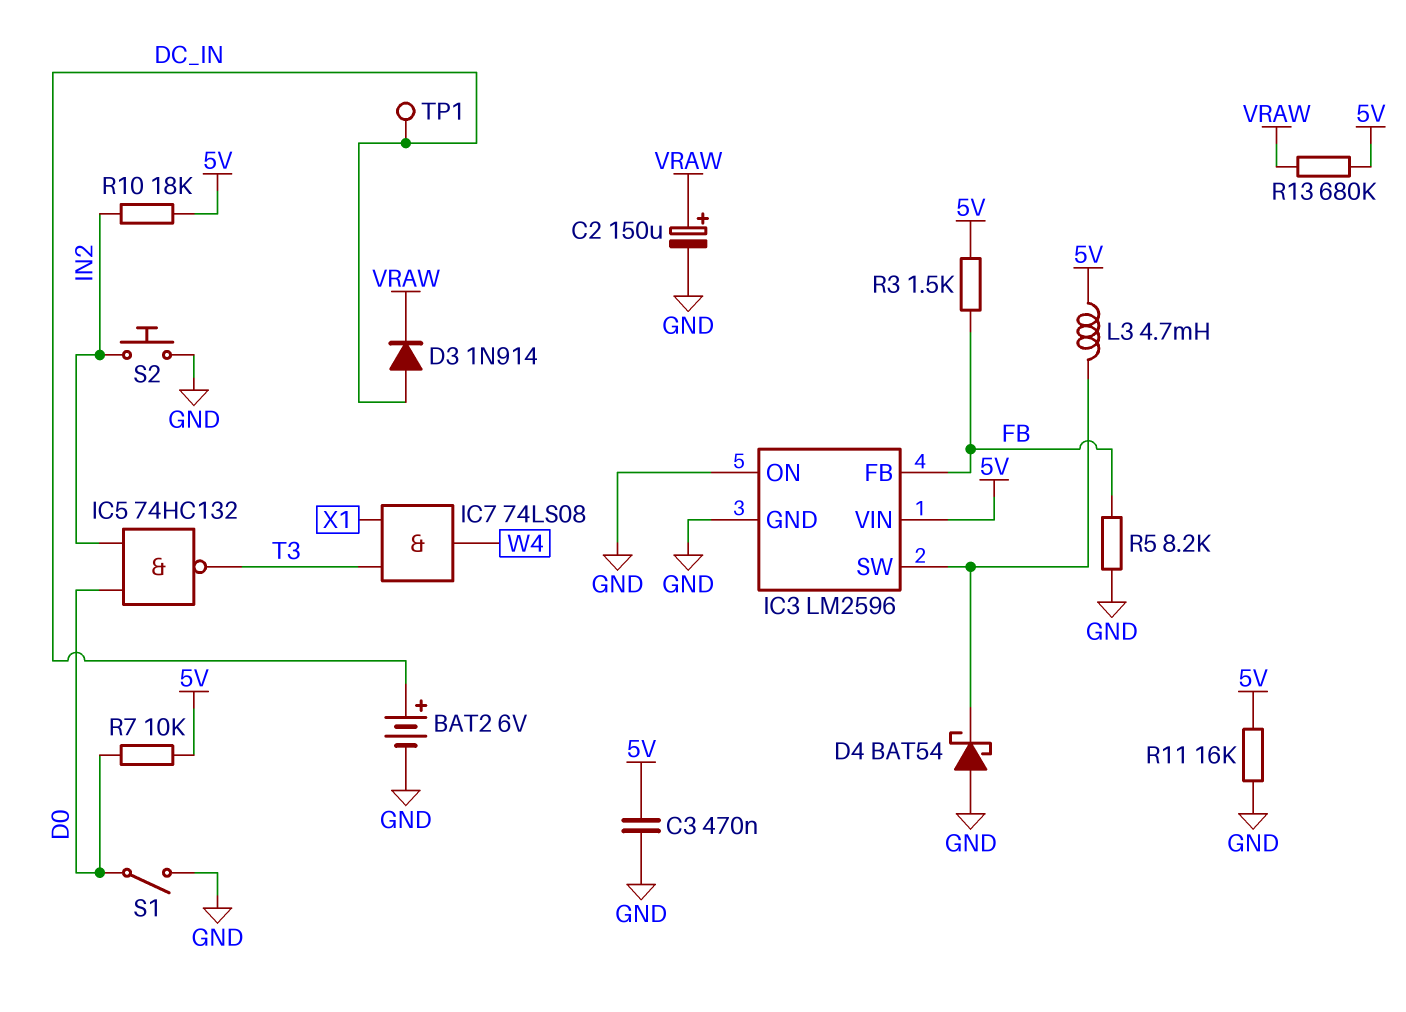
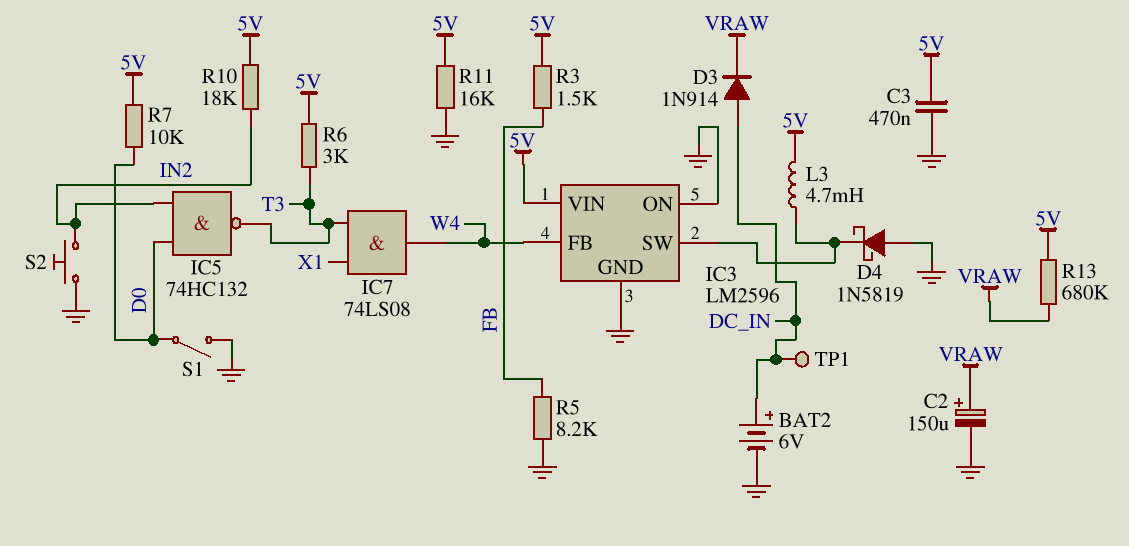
D4: schottky BAT54 (A GND, K IC3/SW) -> schottky 1N5819 (A GND, K IC3/SW)
IC3 pin FB: FB -> W4
R6: none -> 3k (5V, T3)

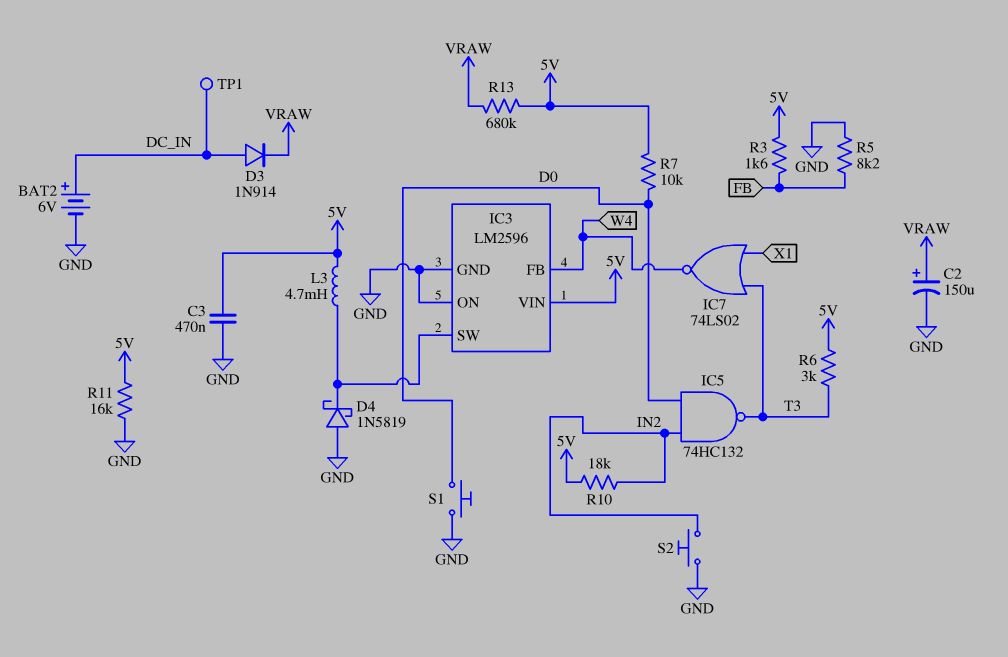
IC7: AND 74LS08 (in T3, in X1, out W4) -> NOR 74LS02 (in T3, in X1, out W4)
R3: 1.5k (5V, FB) -> 1.6k (5V, FB)
S1: switch (D0, GND) -> button (D0, GND)

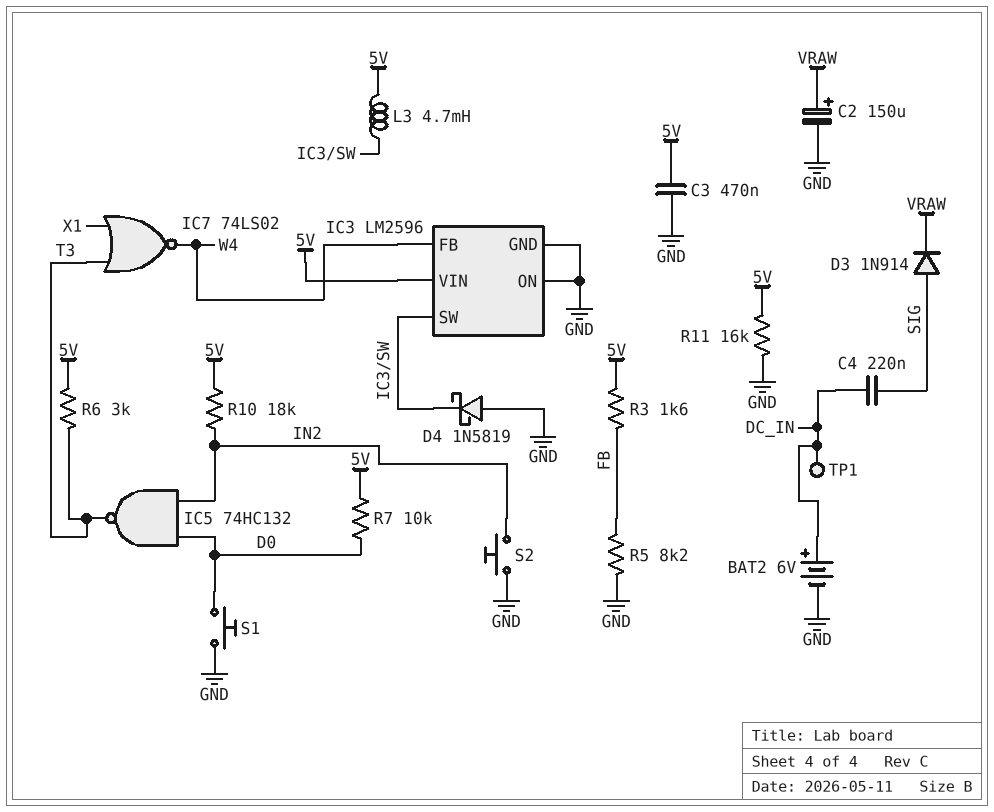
C4: none -> 220nF (DC_IN, SIG)
D3: diode 1N914 (A DC_IN, K VRAW) -> diode 1N914 (A SIG, K VRAW)
R13: 680k (5V, VRAW) -> none

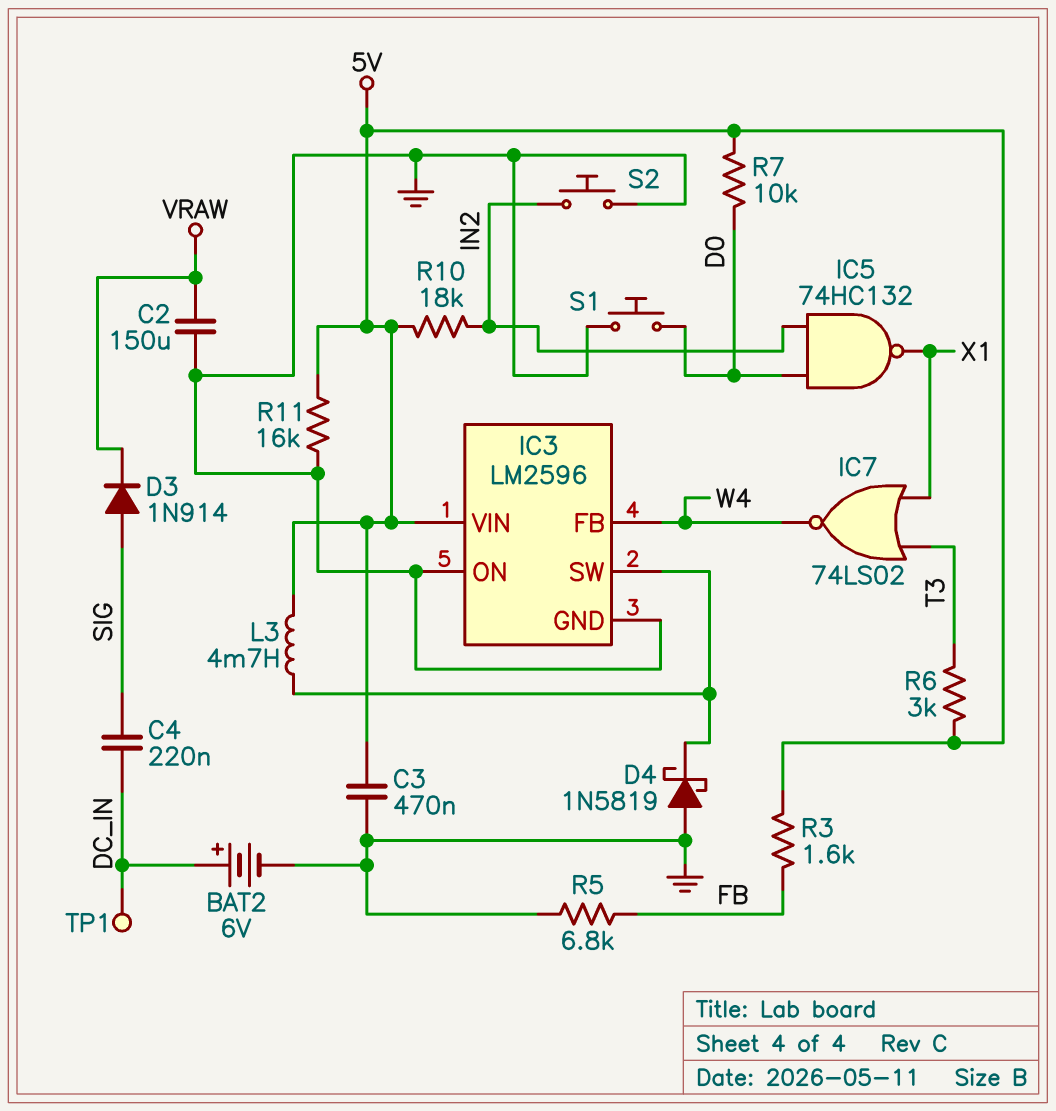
C2: 150uF (plus VRAW, minus GND) -> 150uF (GND, VRAW)
IC5: NAND 74HC132 (in D0, in IN2, out T3) -> NAND 74HC132 (in D0, in IN2, out X1)
R5: 8.2k (FB, GND) -> 6.8k (FB, GND)

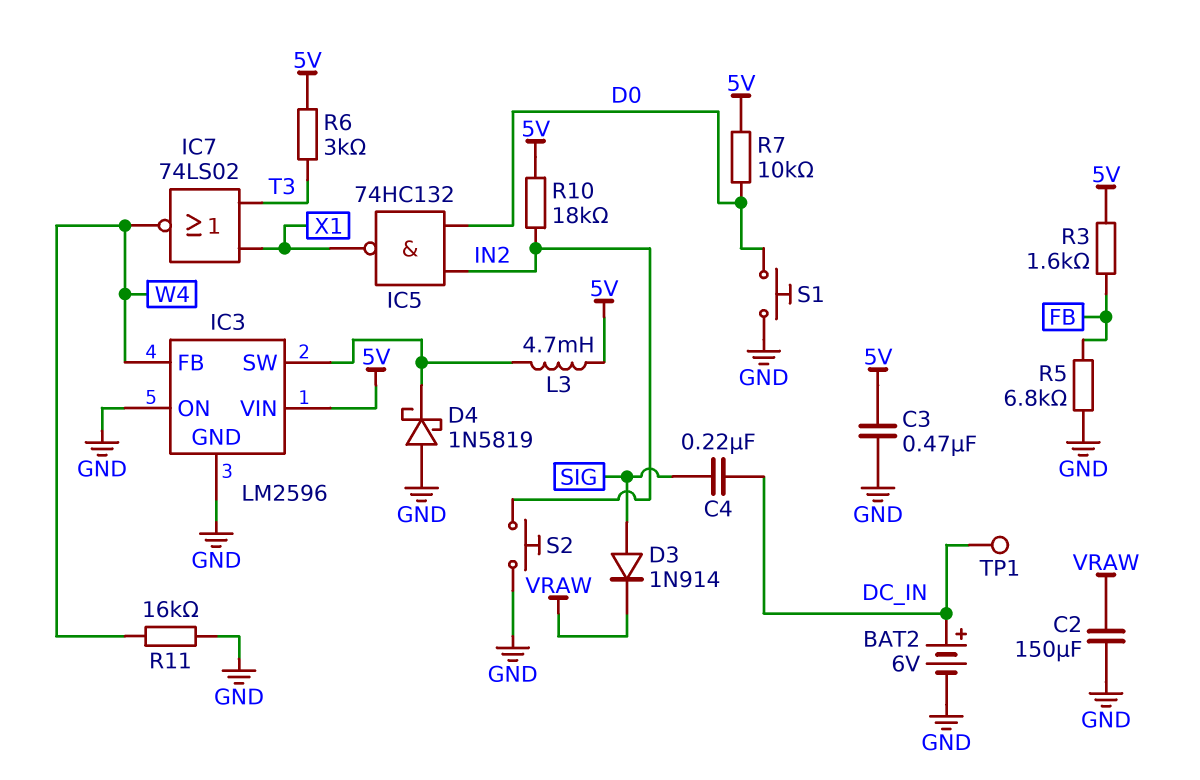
R11: 16k (5V, GND) -> 16k (GND, W4)

